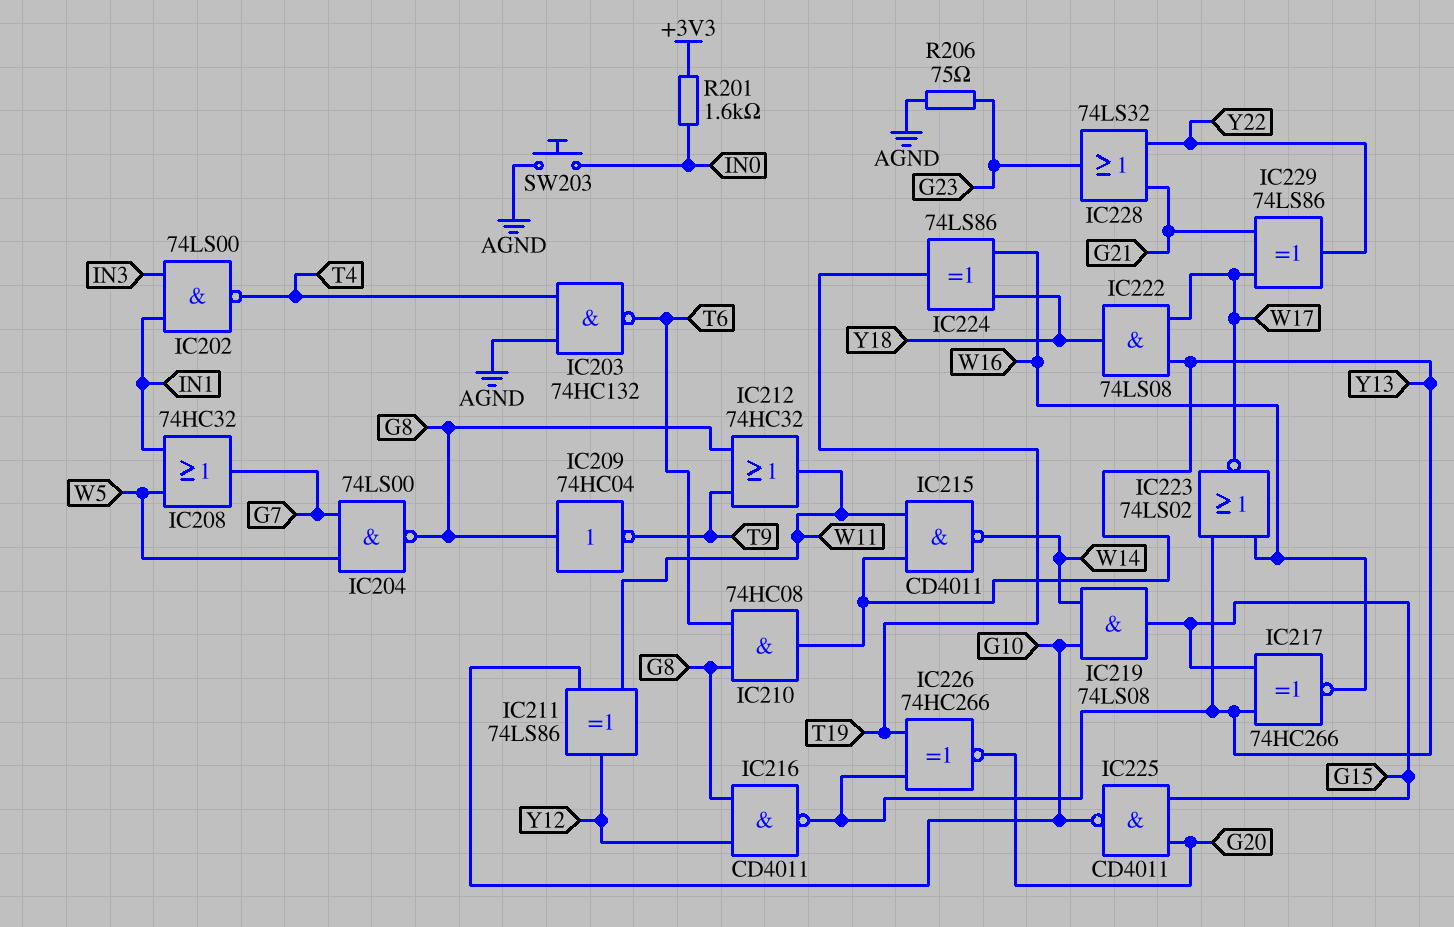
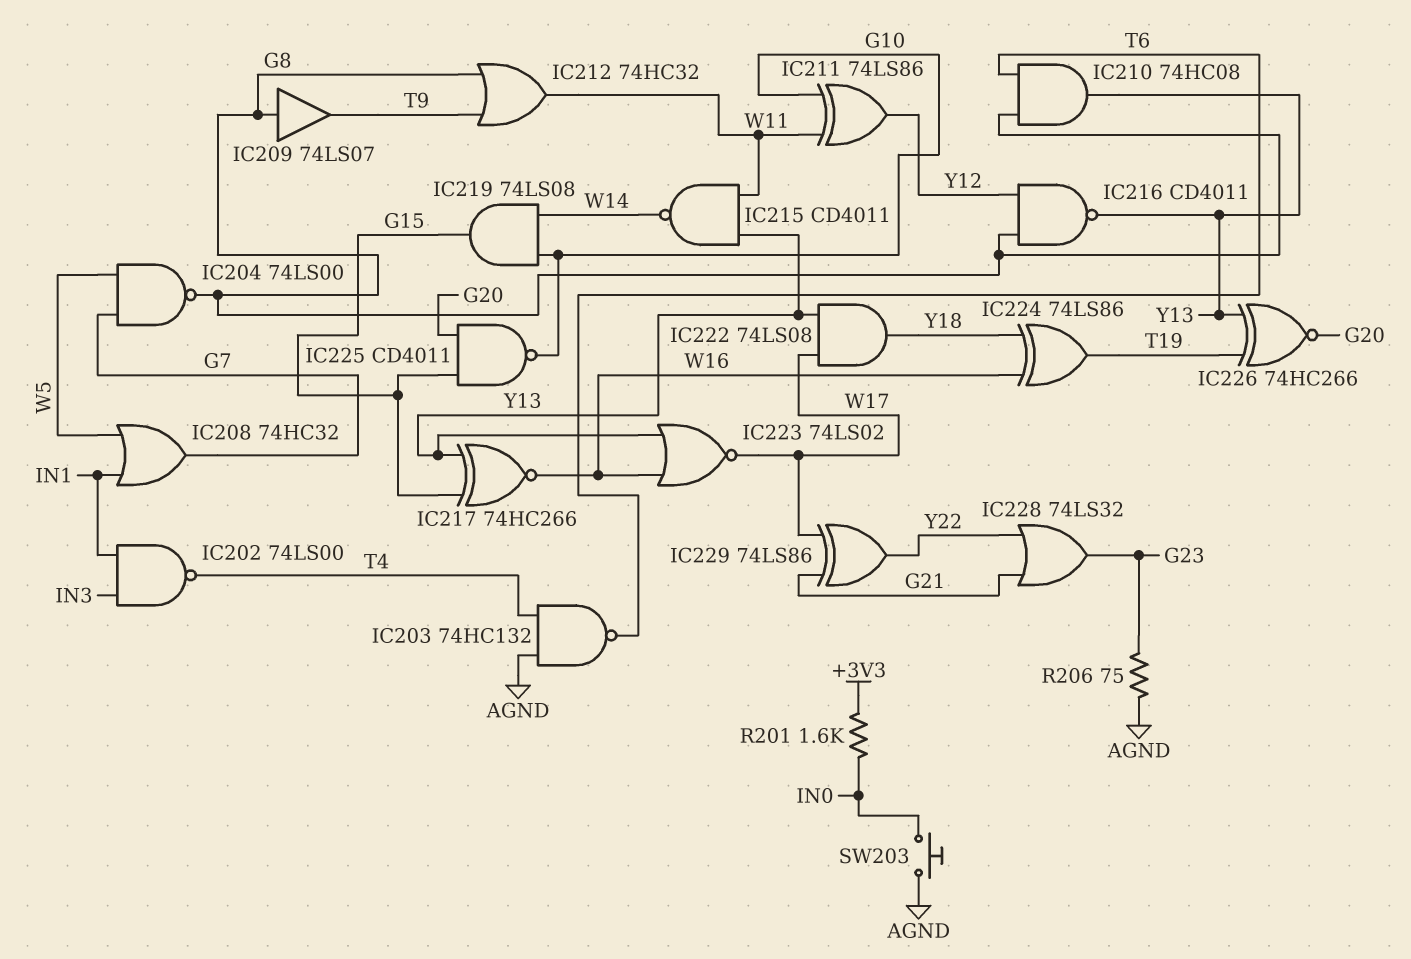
IC209: NOT 74HC04 (in G8, out T9) -> buffer 74LS07 (in G8, out T9)

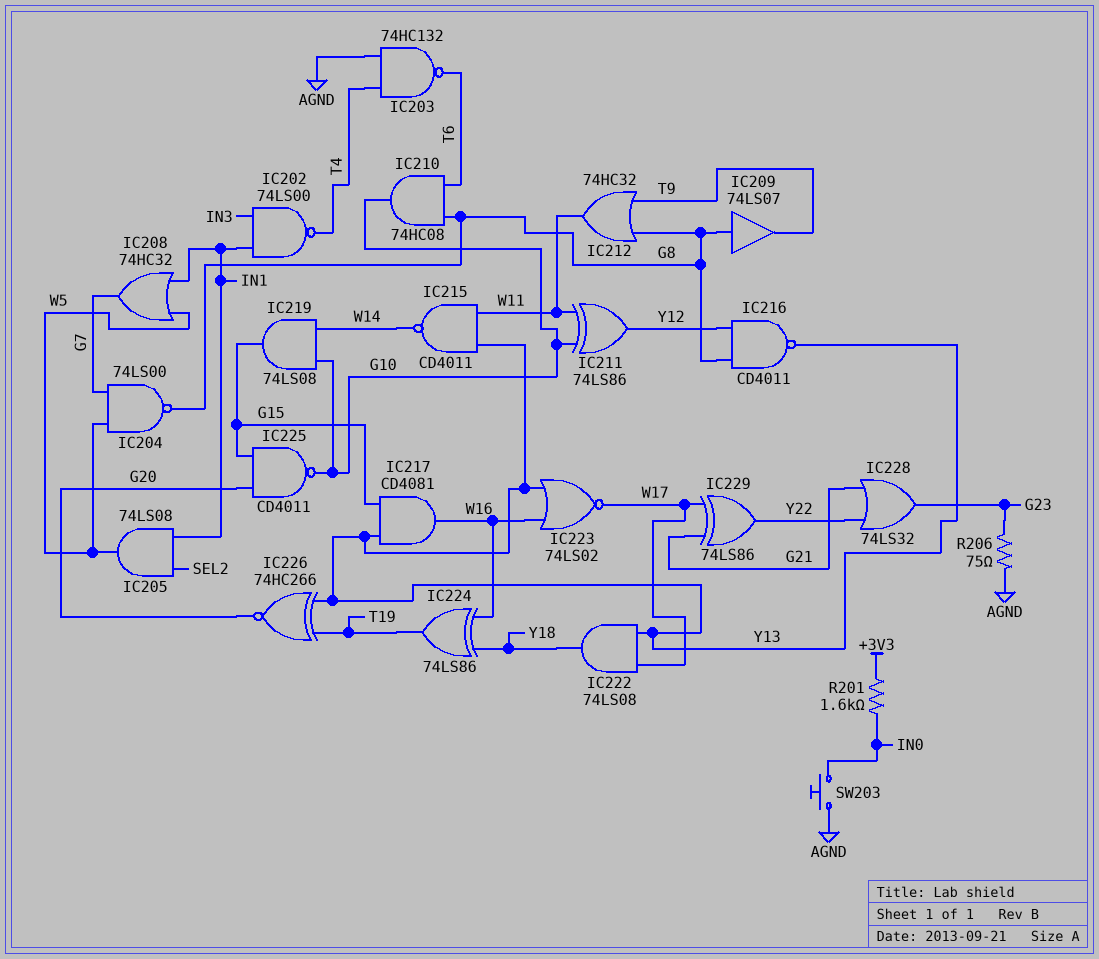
IC205: none -> AND 74LS08 (in IN1, in SEL2, out W5)
IC210: AND 74HC08 (in G8, in T6, out Y13) -> AND 74HC08 (in G8, in T6, out G10)
IC217: XNOR 74HC266 (in G15, in Y13, out W16) -> AND CD4081 (in G15, in Y13, out W16)

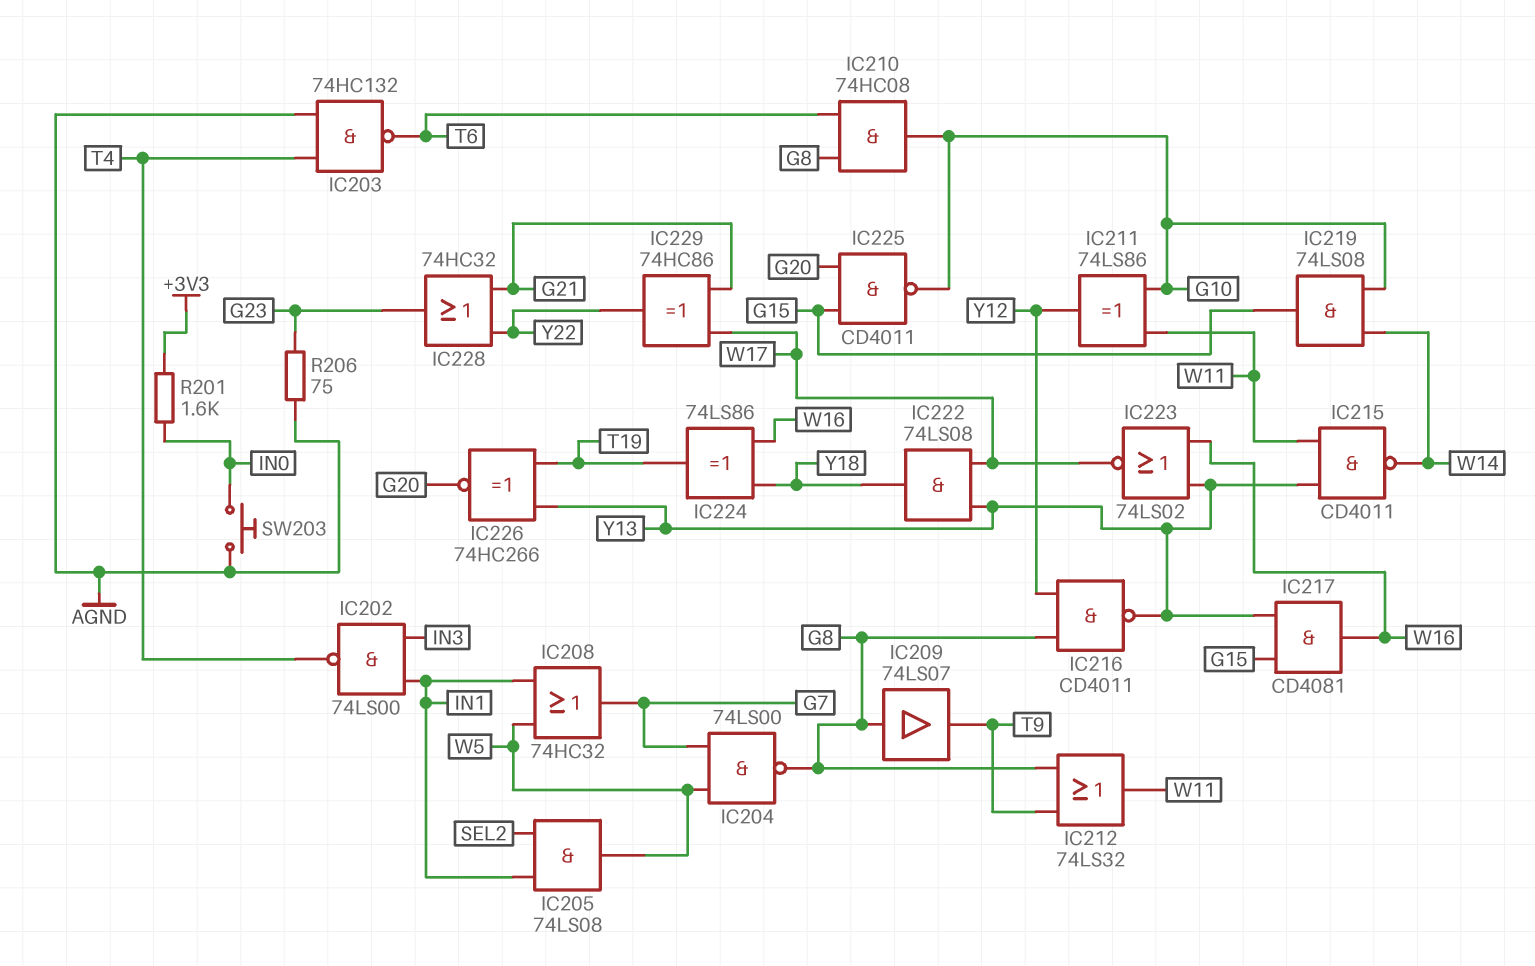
IC212: OR 74HC32 (in G8, in T9, out W11) -> OR 74LS32 (in G8, in T9, out W11)
IC228: OR 74LS32 (in G21, in Y22, out G23) -> OR 74HC32 (in G21, in Y22, out G23)
IC229: XOR 74LS86 (in G21, in W17, out Y22) -> XOR 74HC86 (in G21, in W17, out Y22)

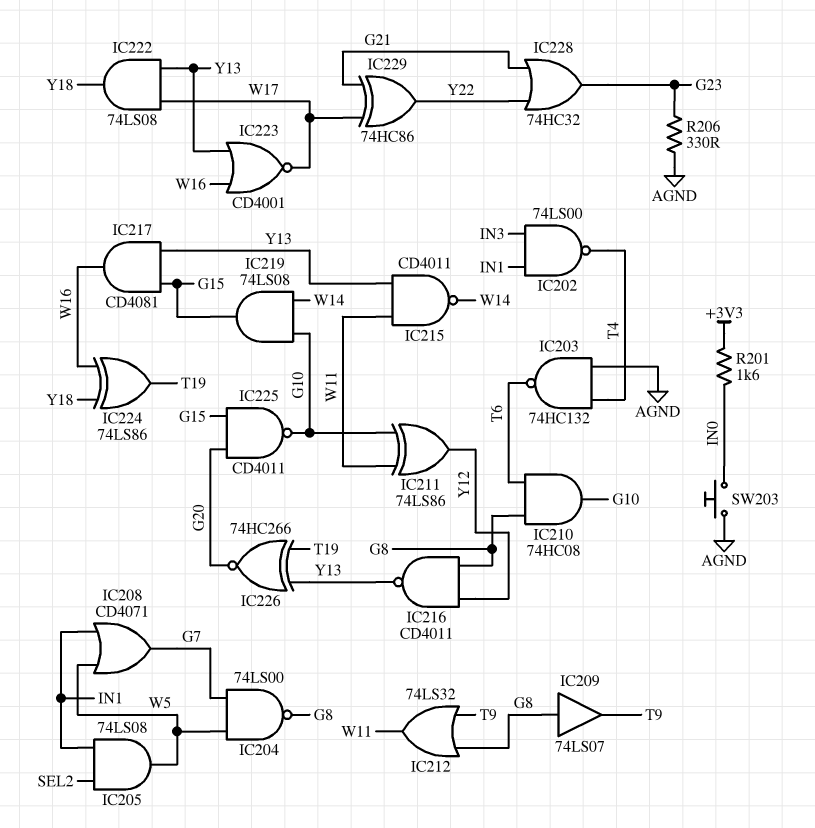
IC208: OR 74HC32 (in IN1, in W5, out G7) -> OR CD4071 (in IN1, in W5, out G7)
IC223: NOR 74LS02 (in W16, in Y13, out W17) -> NOR CD4001 (in W16, in Y13, out W17)
R206: 75 (AGND, G23) -> 330 (AGND, G23)

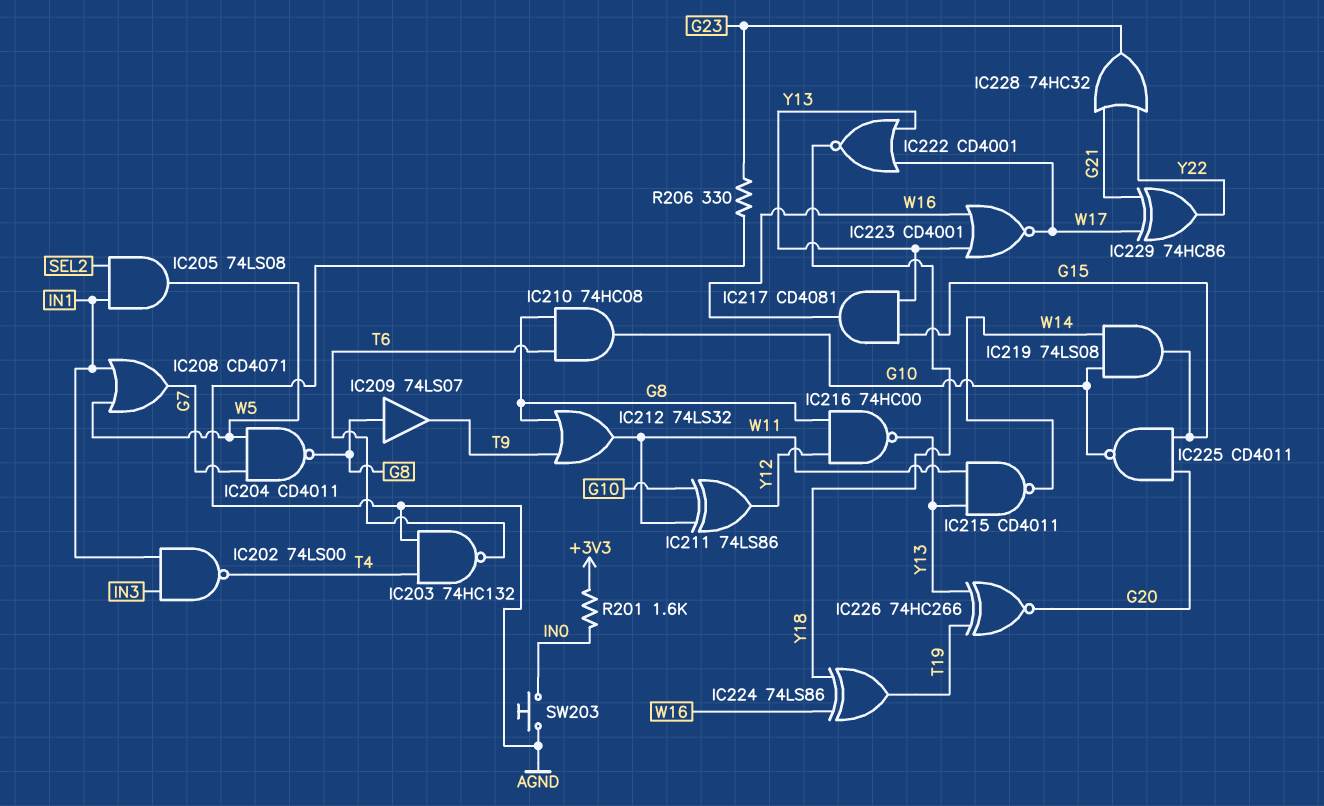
IC204: NAND 74LS00 (in G7, in W5, out G8) -> NAND CD4011 (in G7, in W5, out G8)
IC216: NAND CD4011 (in G8, in Y12, out Y13) -> NAND 74HC00 (in G8, in Y12, out Y13)
IC222: AND 74LS08 (in W17, in Y13, out Y18) -> NOR CD4001 (in W17, in Y13, out Y18)

